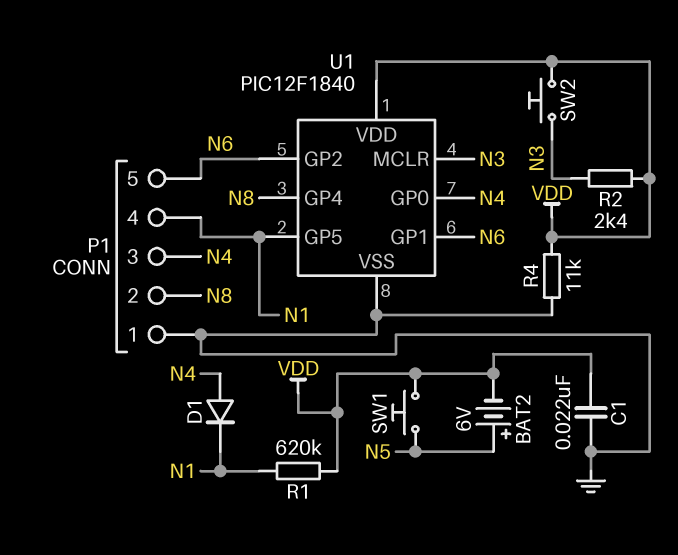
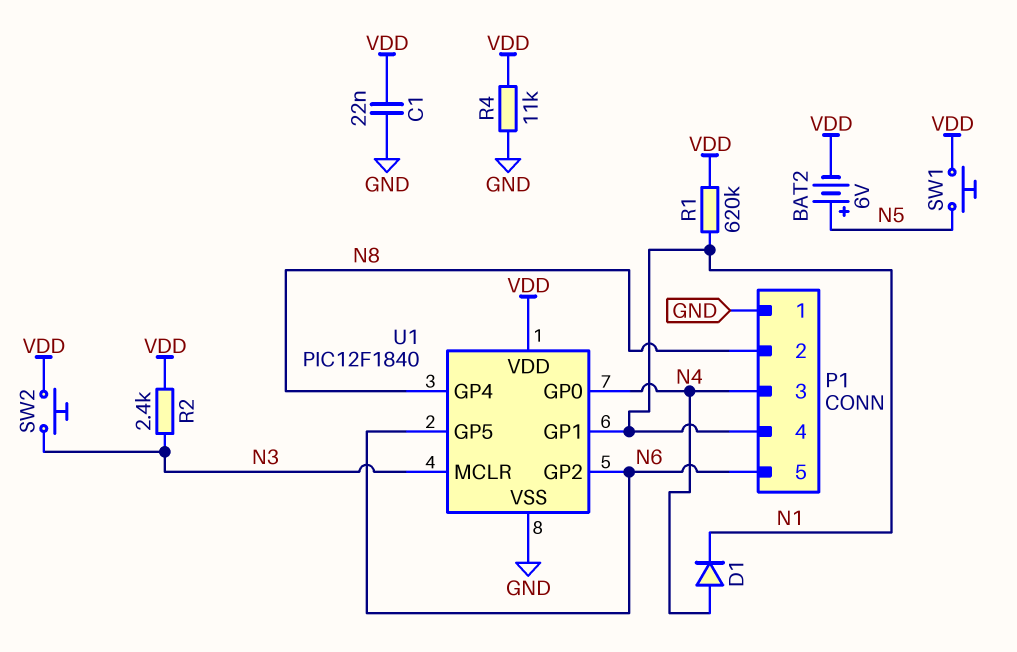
U1 pin GP1: N6 -> N1
U1 pin GP5: N1 -> N6

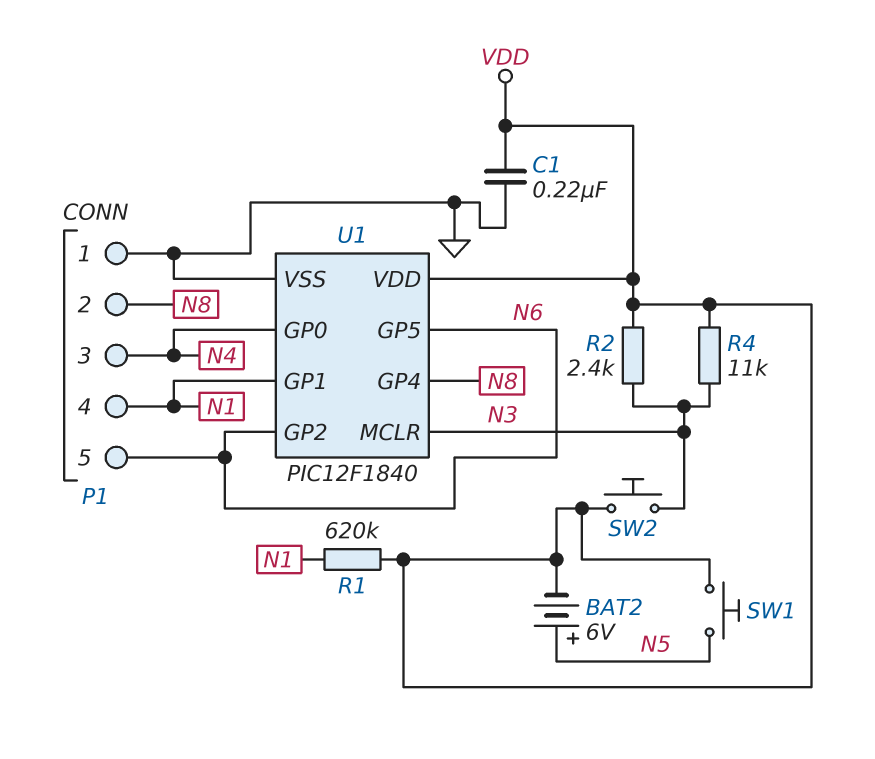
C1: 22nF (GND, VDD) -> 220nF (GND, VDD)
D1: diode (A N4, K N1) -> none
R4: 11k (GND, VDD) -> 11k (N3, VDD)

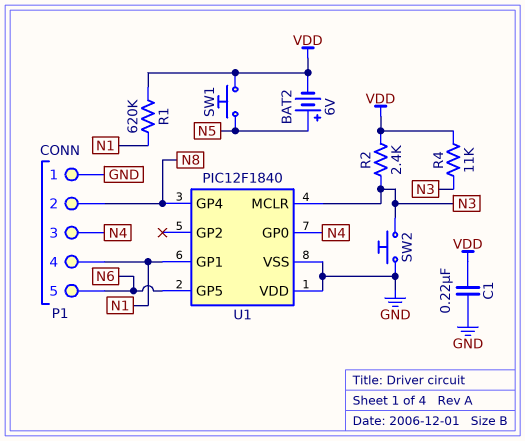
SW2: button (N3, VDD) -> button (GND, N3)
U1 pin GP2: N6 -> none
U1 pin VDD: VDD -> GND

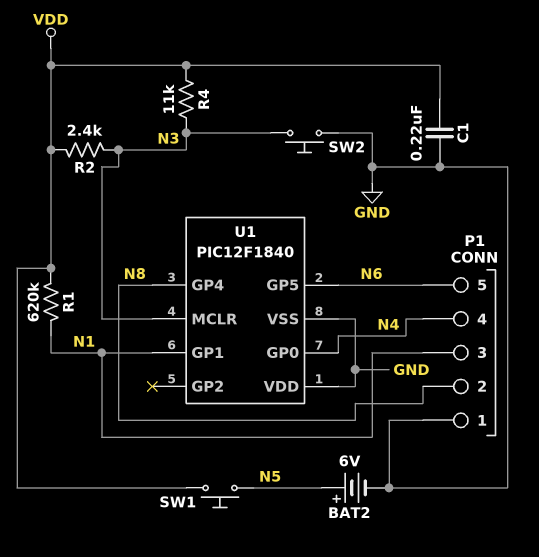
BAT2: 6V (plus N5, minus VDD) -> 6V (plus N5, minus GND)
P1 pin 3: N4 -> N1
P1 pin 4: N1 -> N4

